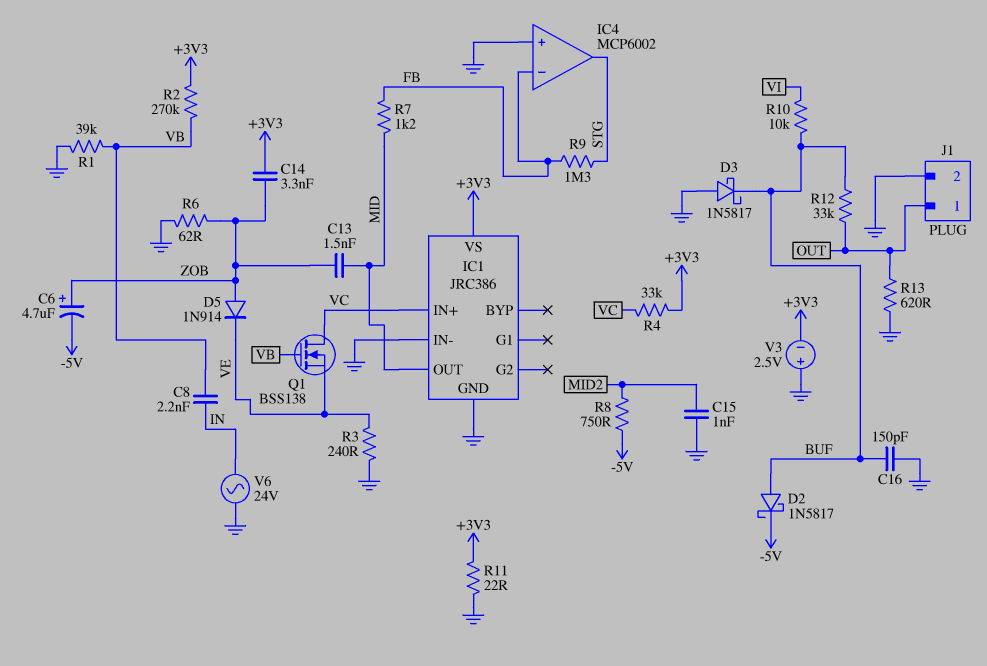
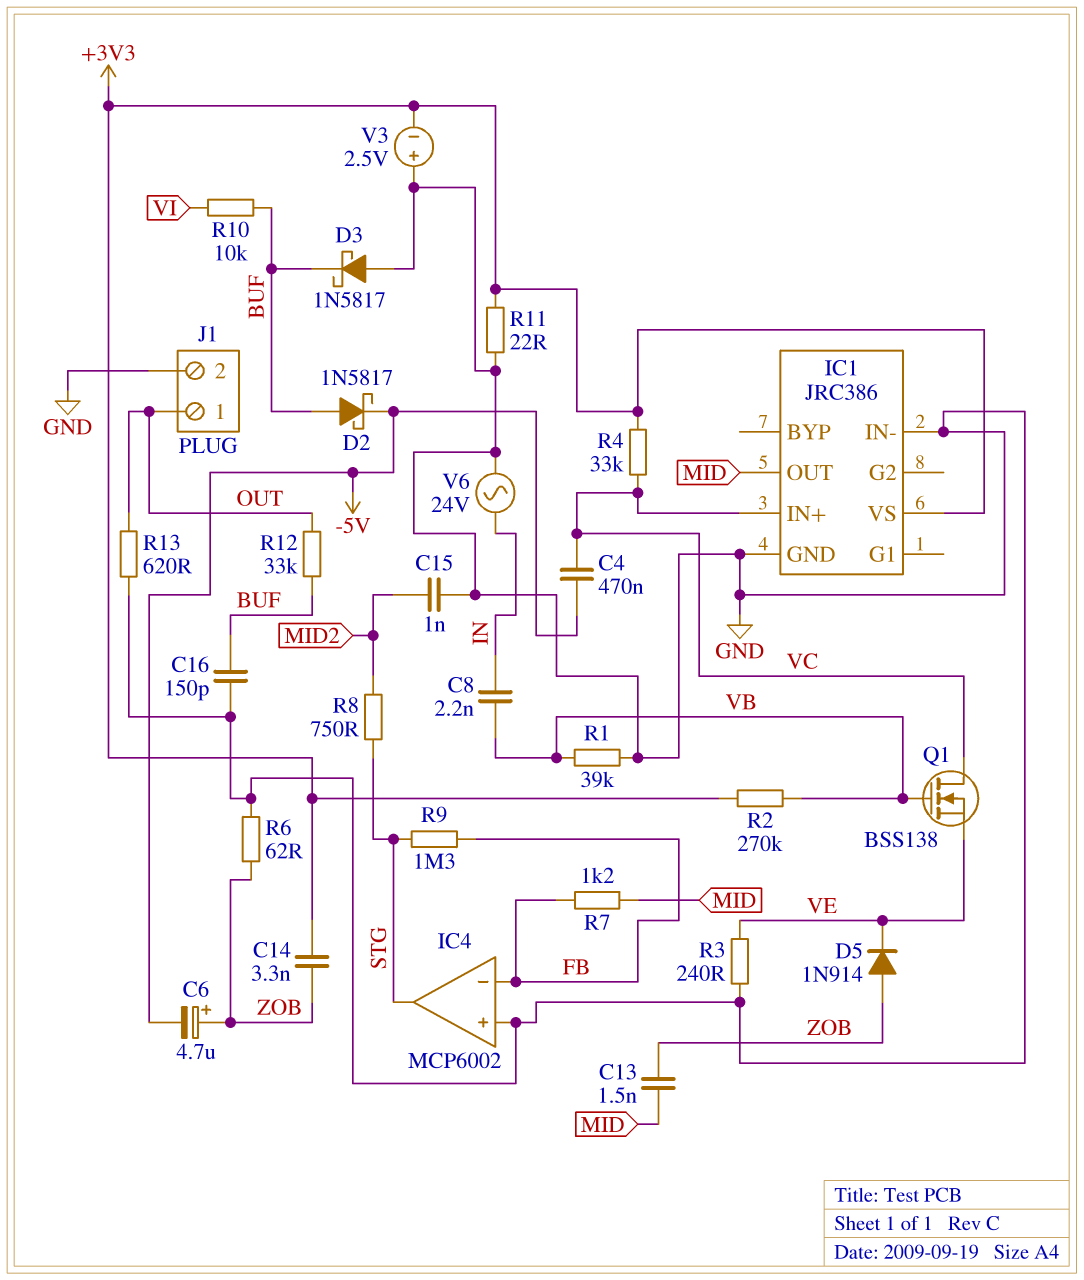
C4: none -> 470nF (-5V, VC)
R8: 750 (-5V, MID2) -> 750 (MID2, STG)

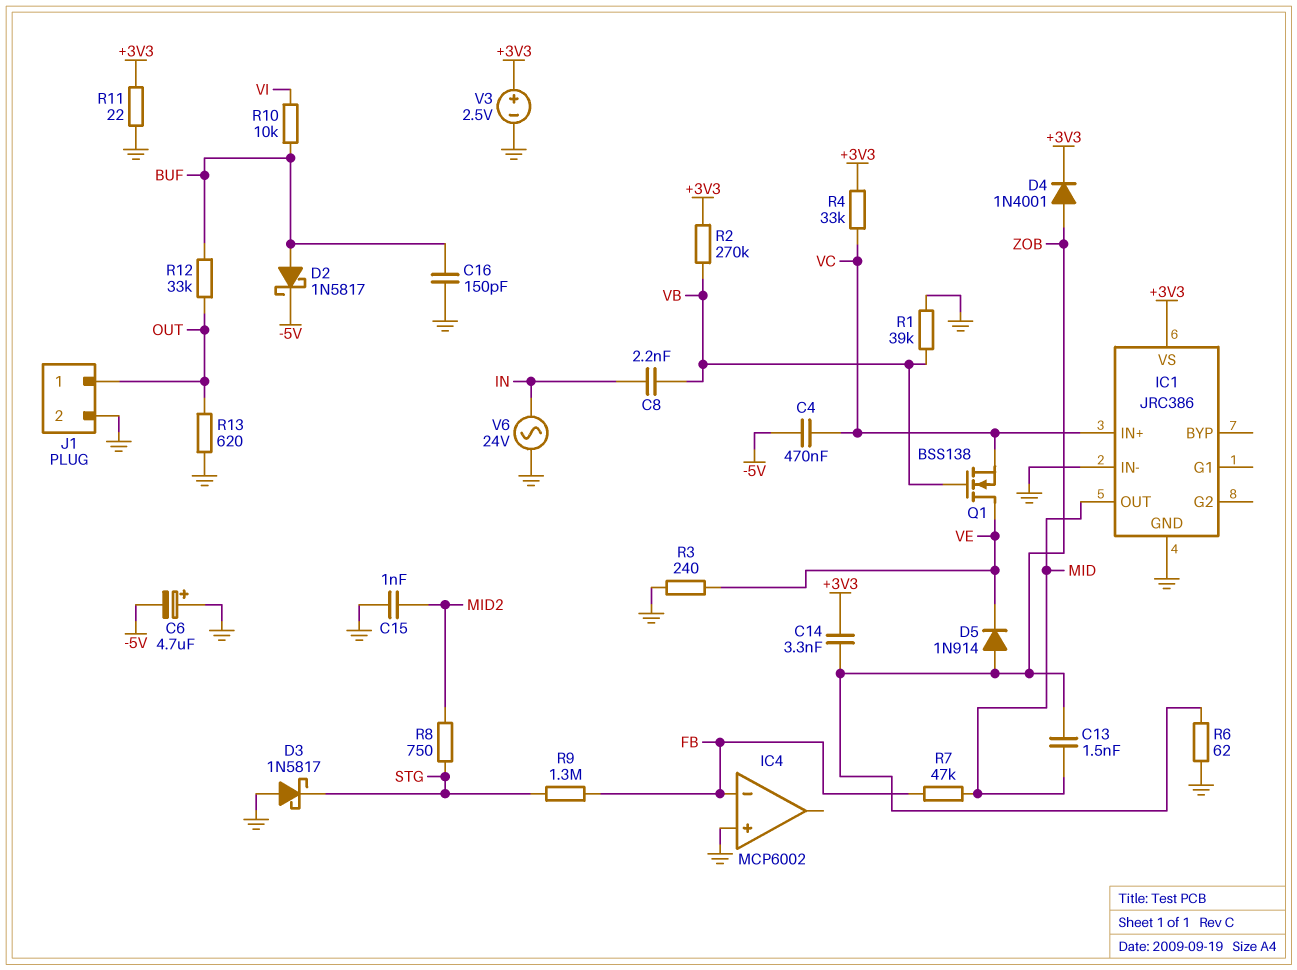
C6: 4.7uF (plus ZOB, minus -5V) -> 4.7uF (plus GND, minus -5V)
D3: schottky 1N5817 (A GND, K BUF) -> schottky 1N5817 (A GND, K STG)
D4: none -> diode 1N4001 (A ZOB, K +3V3)
IC4 pin out: STG -> none
Q1: NMOS BSS138 (G VB, D VC, S VE) -> NMOS BSS138 (G VB, D VE, S VC)
R7: 1.2k (FB, MID) -> 47k (FB, MID)
V3: 2.5V (plus GND, minus +3V3) -> 2.5V (plus +3V3, minus GND)

